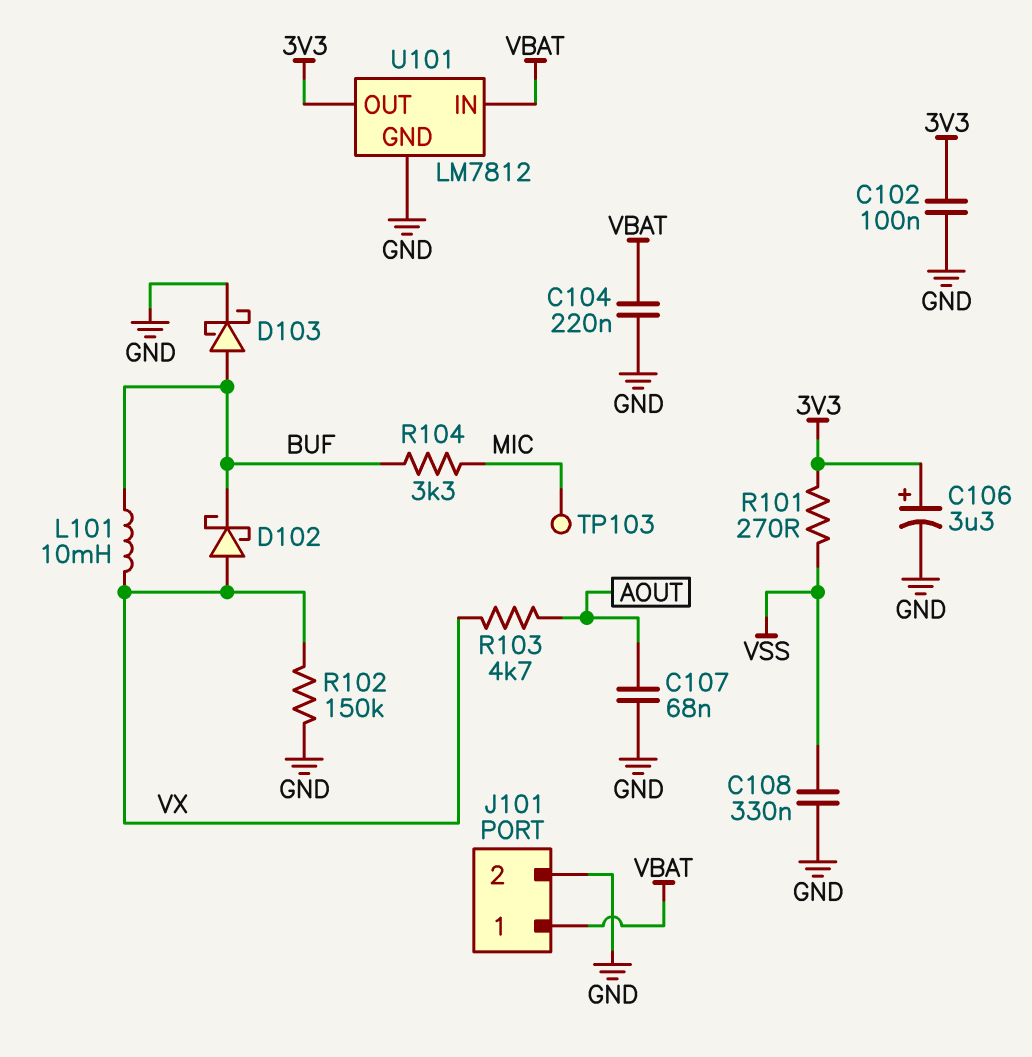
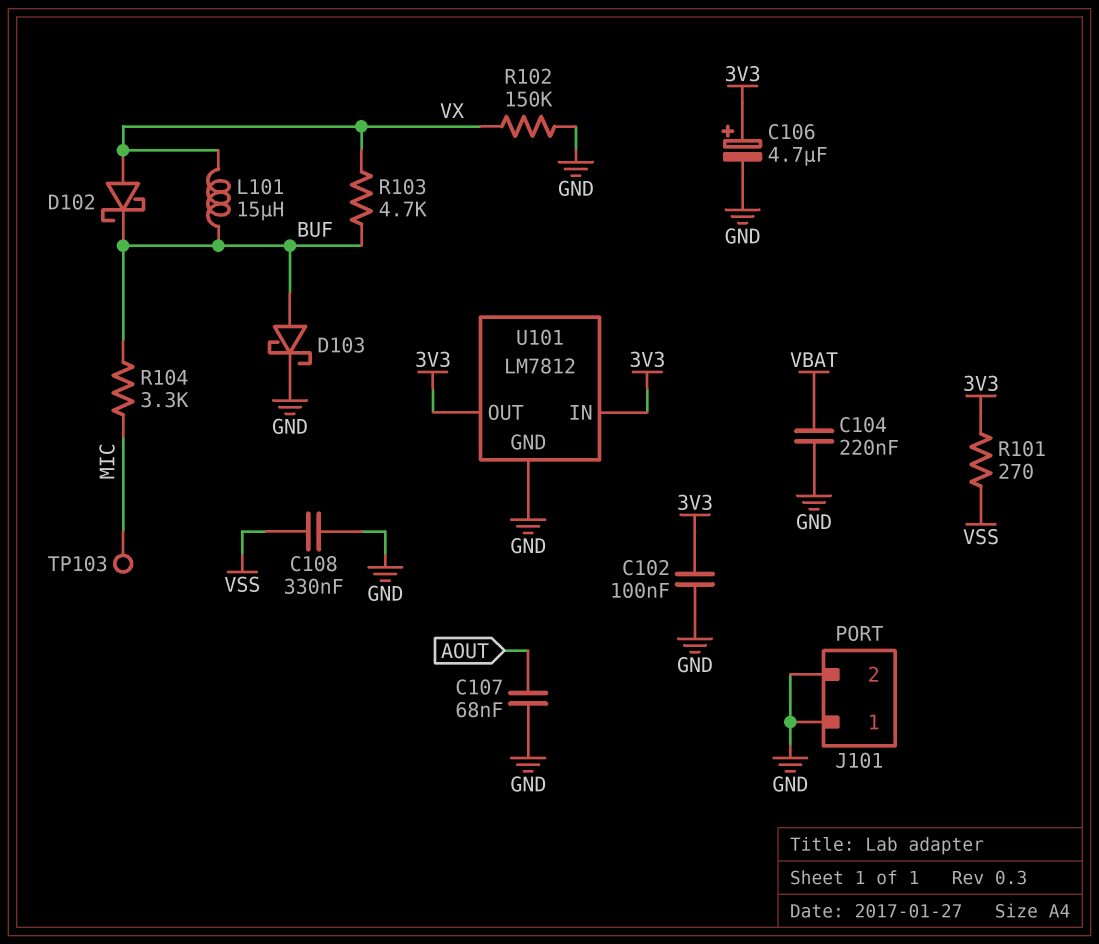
C106: 3.3uF (plus 3V3, minus GND) -> 4.7uF (plus 3V3, minus GND)
J101 pin 1: VBAT -> GND
L101: 10mH (BUF, VX) -> 15uH (BUF, VX)
R103: 4.7k (AOUT, VX) -> 4.7k (BUF, VX)
U101 pin IN: VBAT -> 3V3

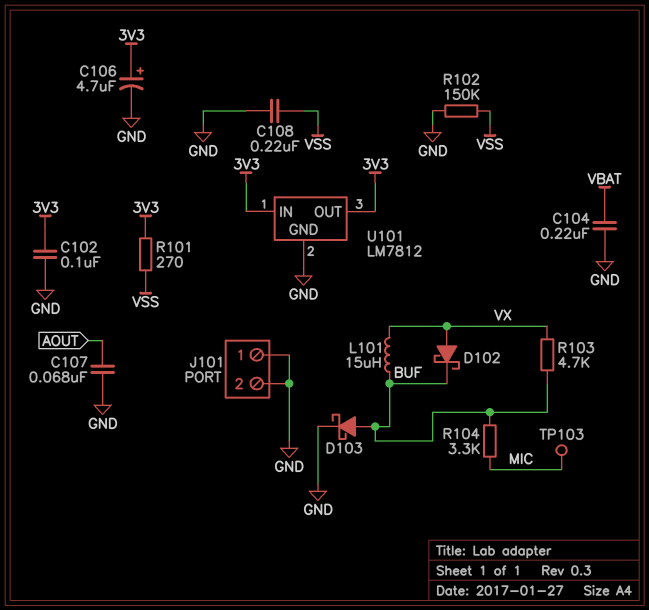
C108: 330nF (GND, VSS) -> 220nF (GND, VSS)
R102: 150k (GND, VX) -> 150k (GND, VSS)

